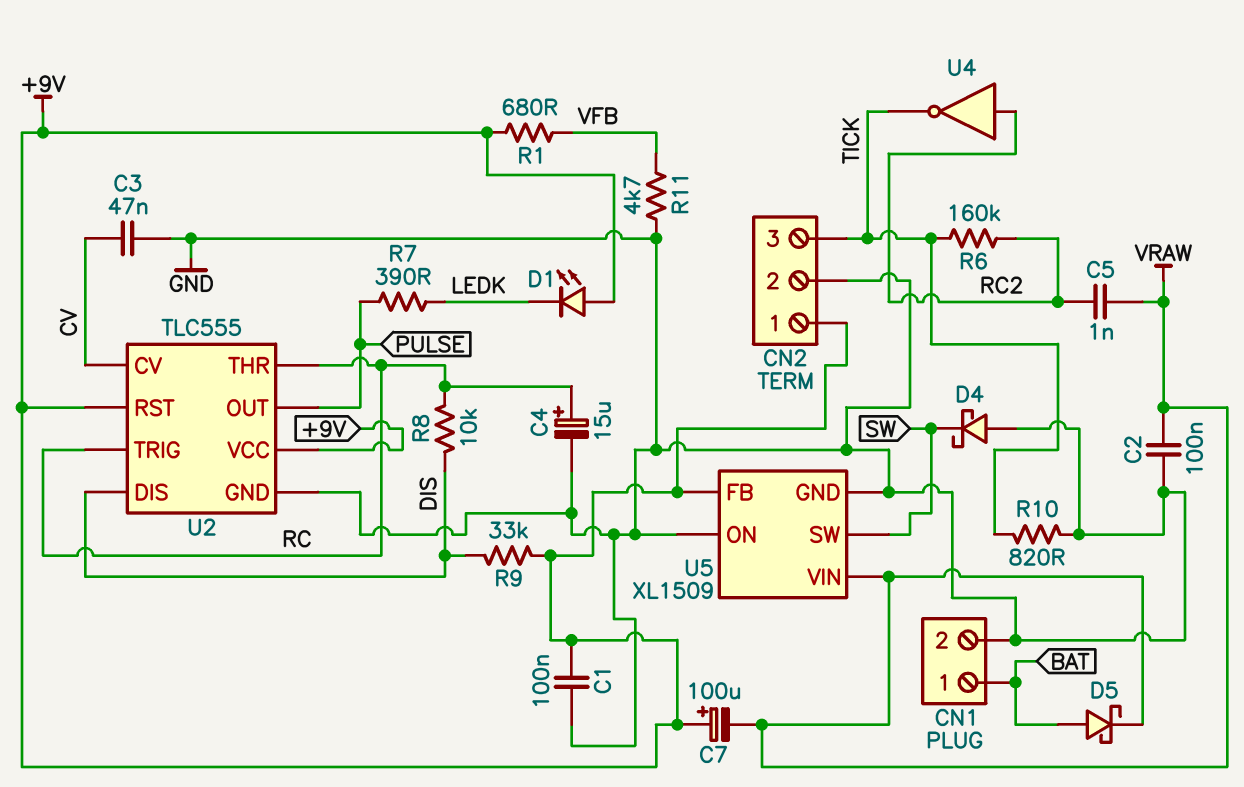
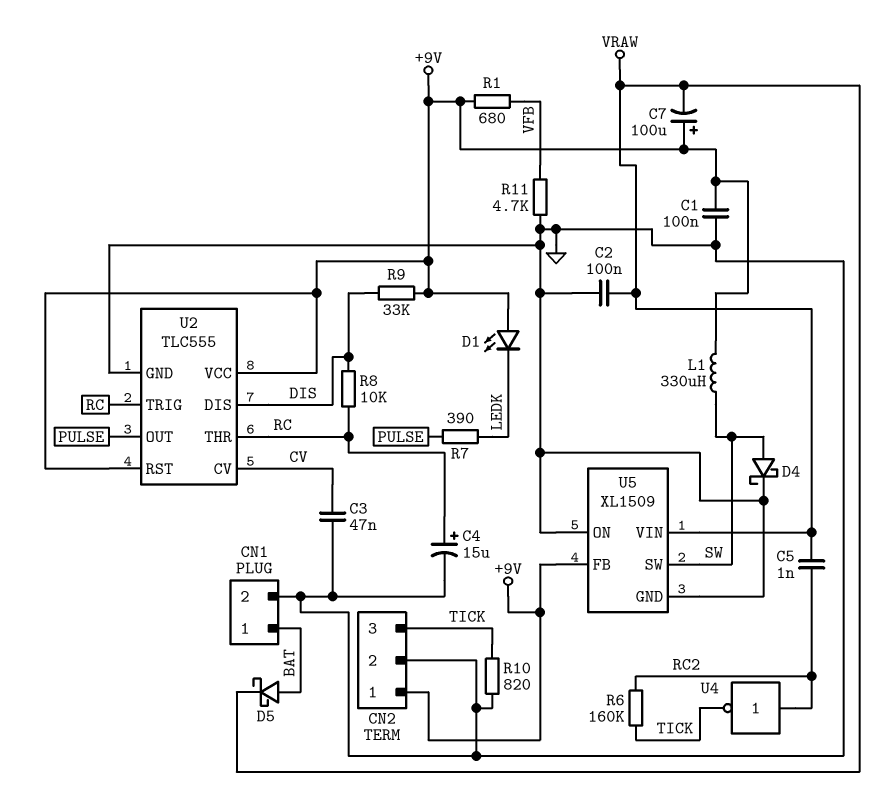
D4: schottky (A GND, K SW) -> schottky (A SW, K GND)
L1: none -> 330uH (+9V, SW)

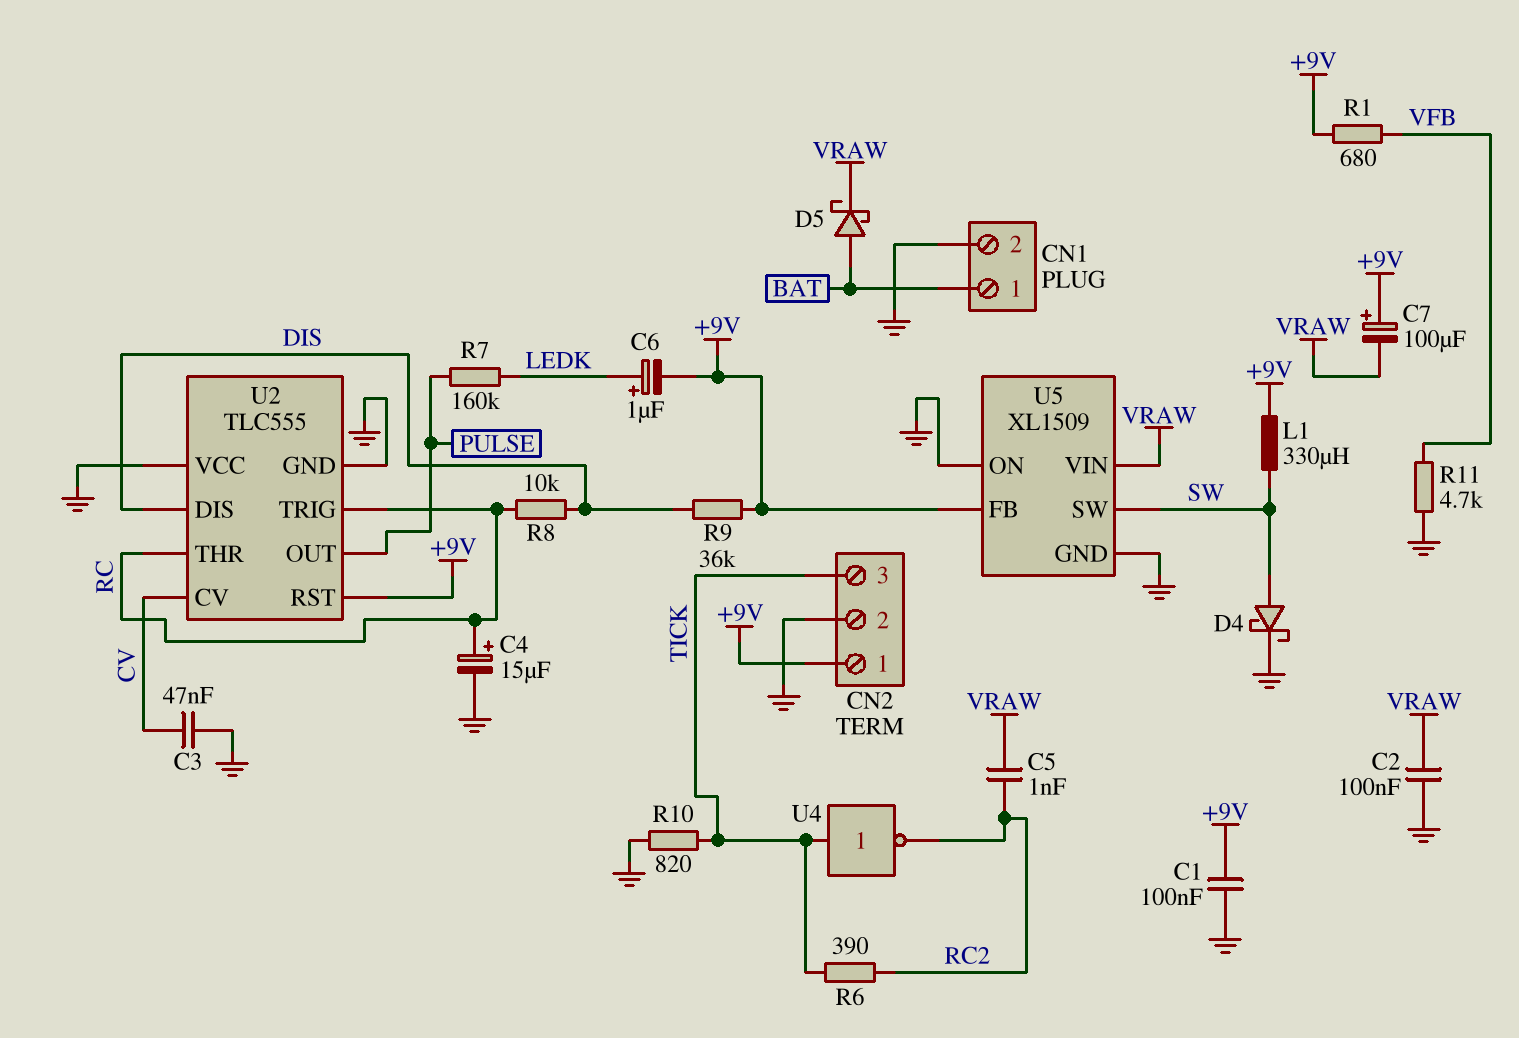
C6: none -> 1uF (plus LEDK, minus +9V)
D1: LED (A +9V, K LEDK) -> none
R6: 160k (RC2, TICK) -> 390 (RC2, TICK)
R7: 390 (LEDK, PULSE) -> 160k (LEDK, PULSE)
R9: 33k (+9V, DIS) -> 36k (+9V, DIS)
U2 pin VCC: +9V -> GND
U4: NOT (in RC2, out TICK) -> NOT (in TICK, out RC2)

